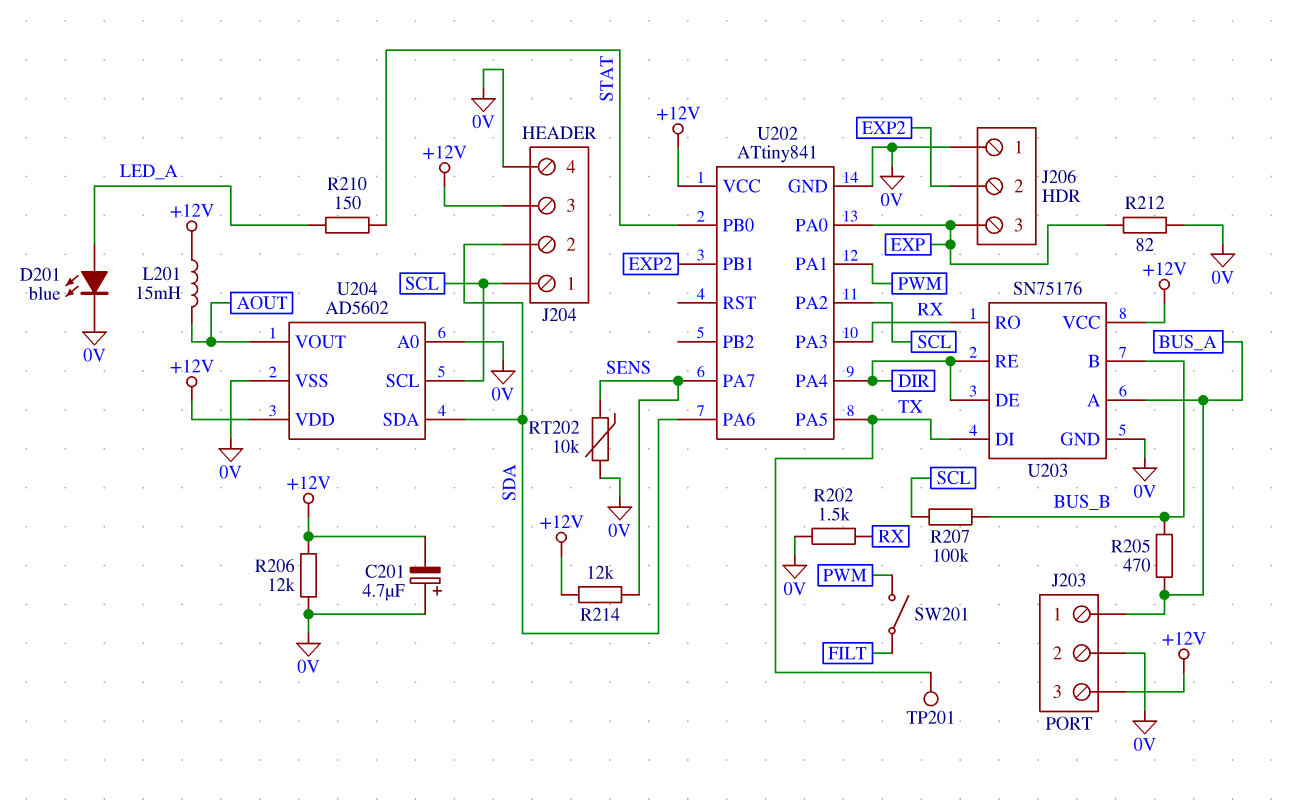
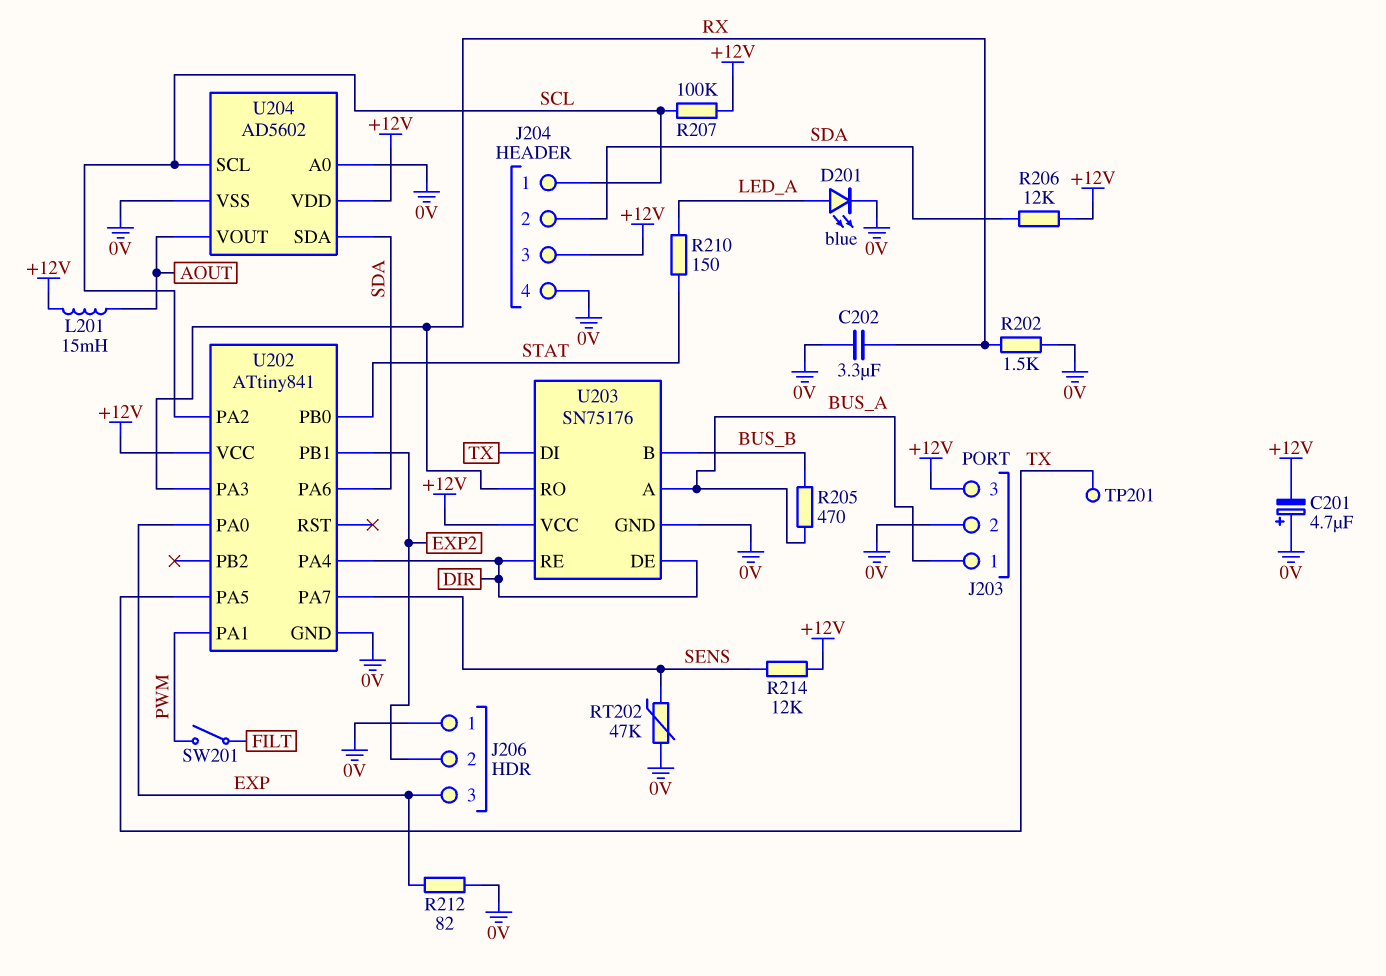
C202: none -> 3.3uF (0V, RX)
R206: 12k (+12V, 0V) -> 12k (+12V, SDA)
R207: 100k (BUS_B, SCL) -> 100k (+12V, SCL)
RT202: 10k (0V, SENS) -> 47k (0V, SENS)

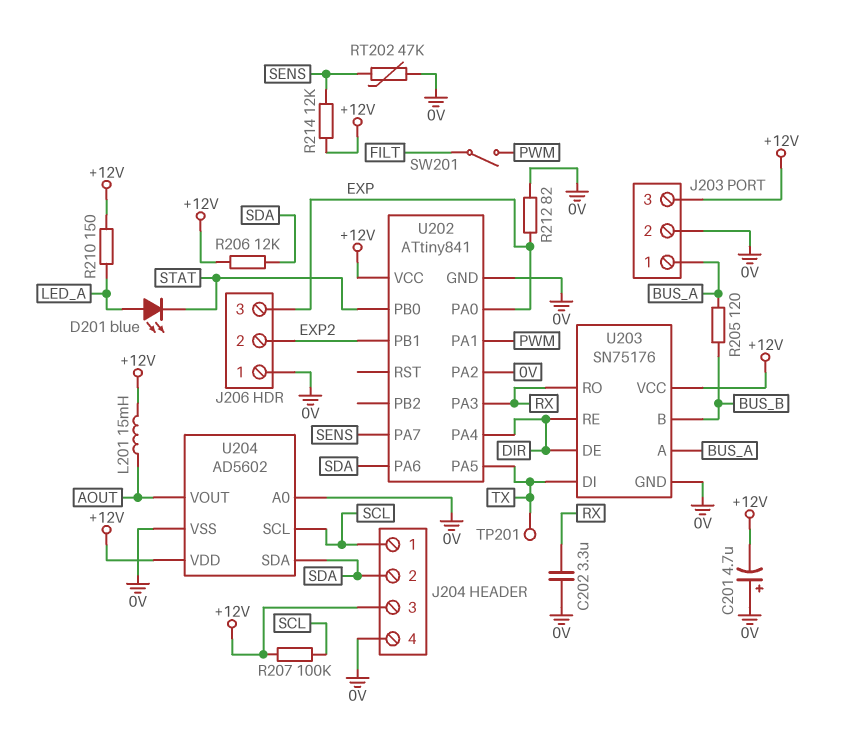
D201: LED blue (A LED_A, K 0V) -> LED blue (A LED_A, K STAT)
R202: 1.5k (0V, RX) -> none
R205: 470 (BUS_A, BUS_B) -> 120 (BUS_A, BUS_B)
R210: 150 (LED_A, STAT) -> 150 (+12V, LED_A)
U202 pin PA2: SCL -> 0V

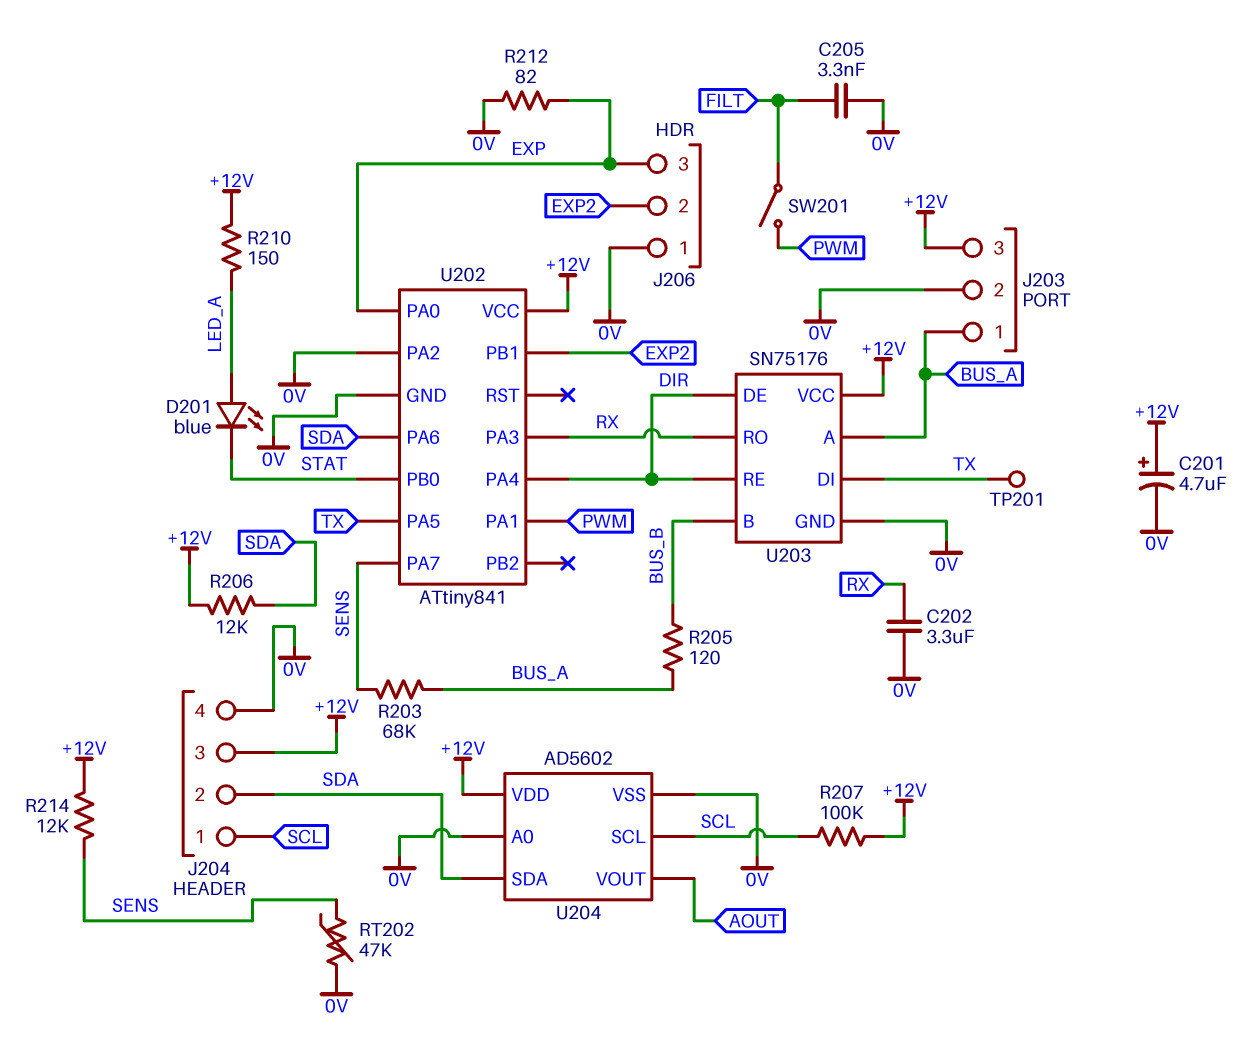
C201: 4.7uF (plus 0V, minus +12V) -> 4.7uF (plus +12V, minus 0V)
C205: none -> 3.3nF (0V, FILT)
L201: 15mH (+12V, AOUT) -> none
R203: none -> 68k (BUS_A, SENS)

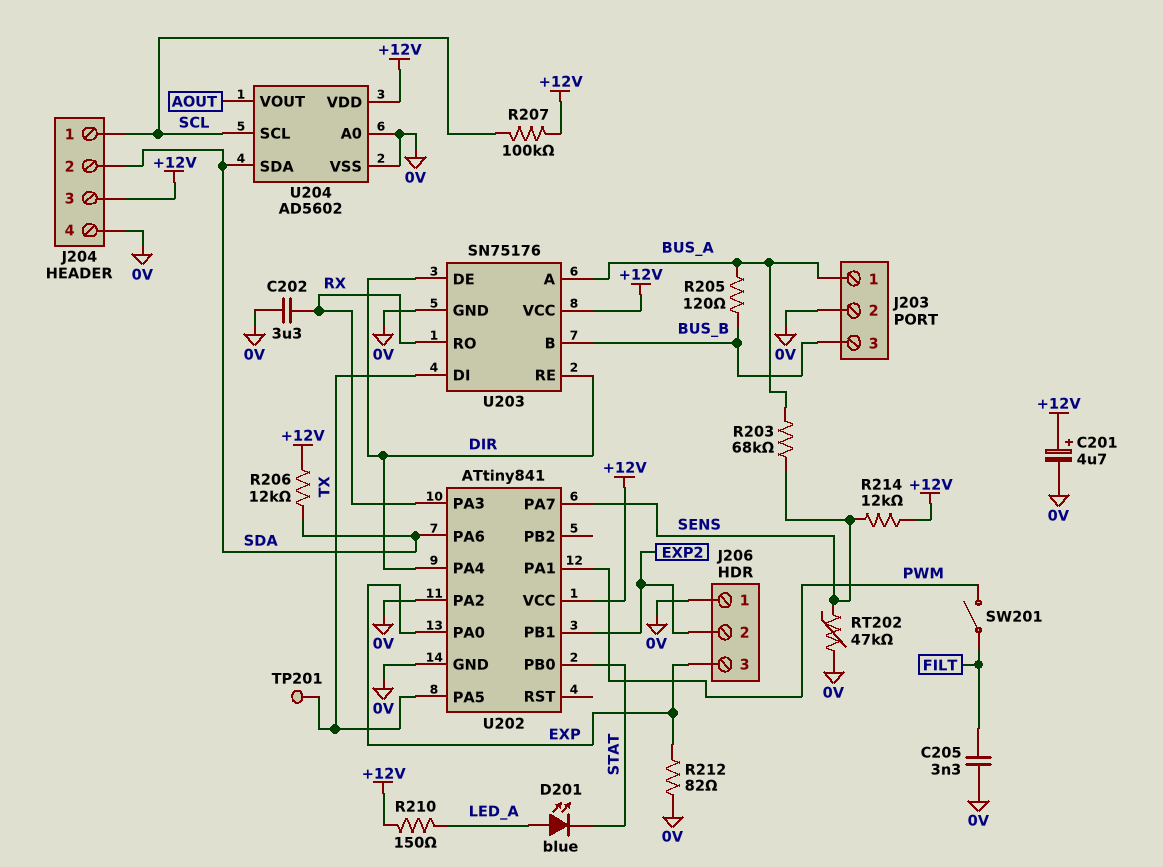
J203 pin 3: +12V -> BUS_B

